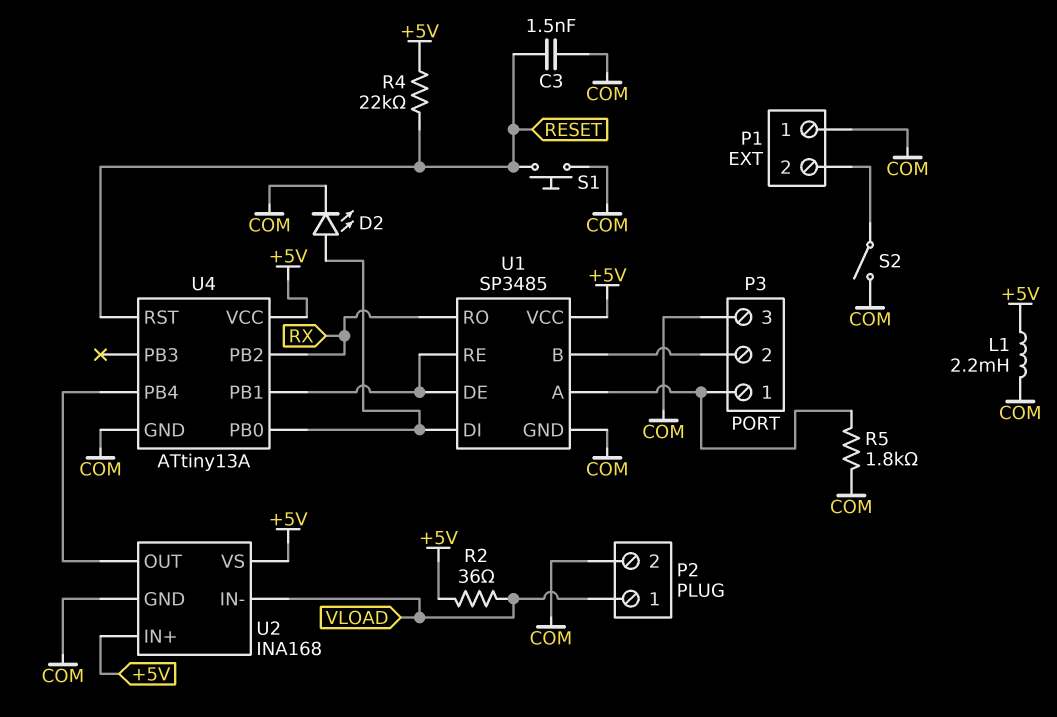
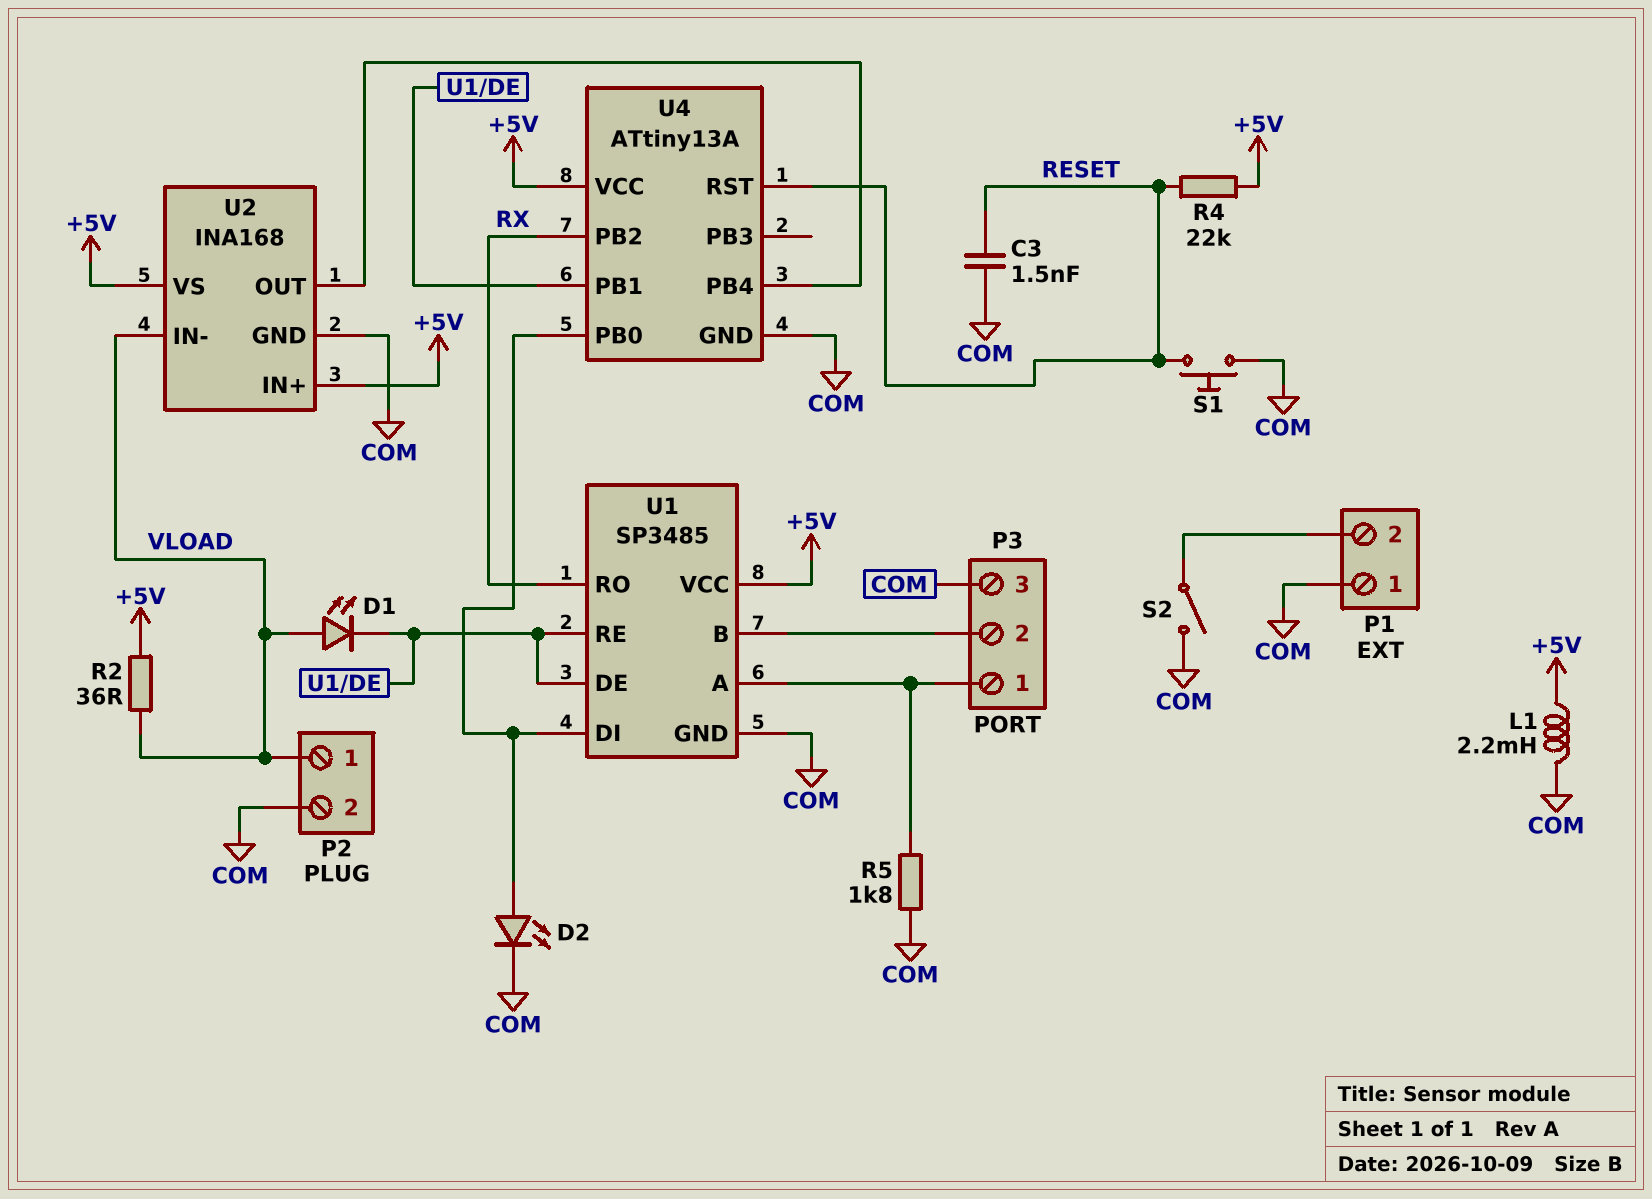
D1: none -> LED (A VLOAD, K U1/DE)

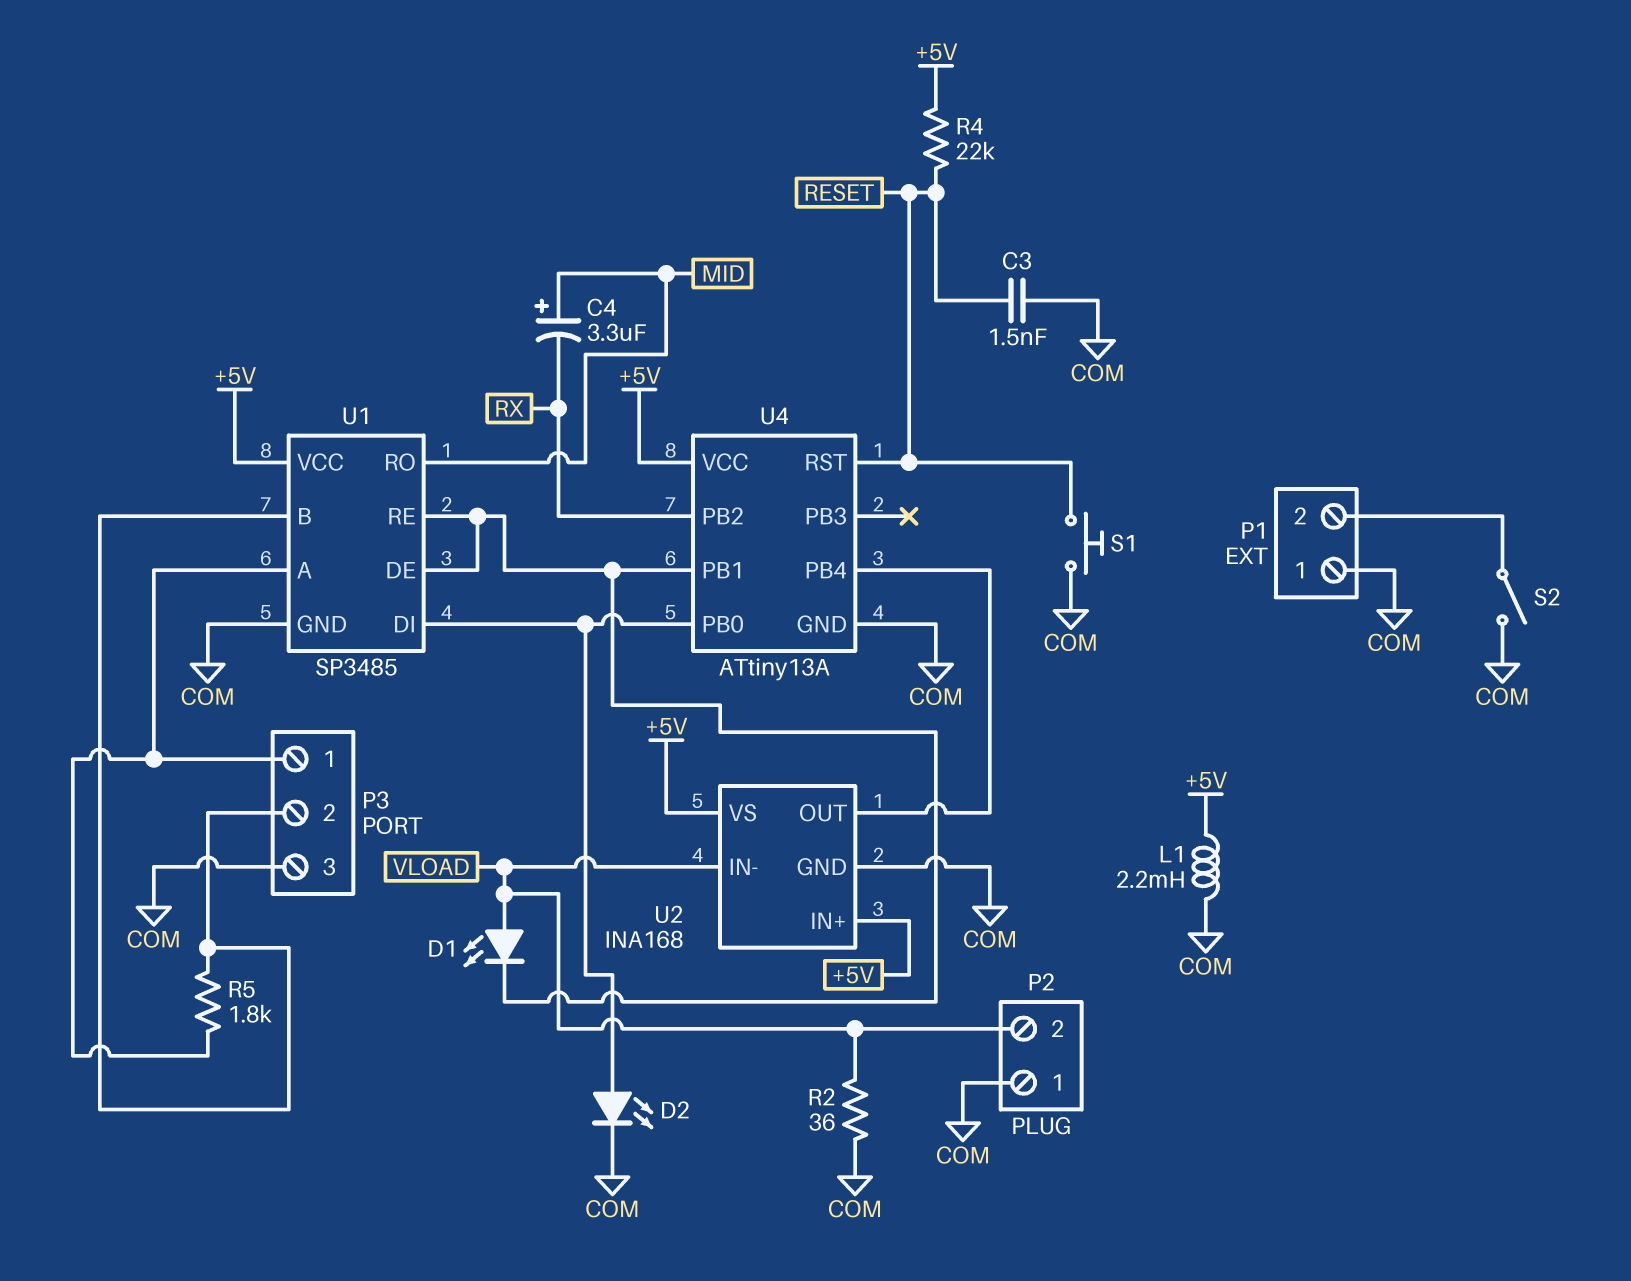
C4: none -> 3.3uF (plus MID, minus RX)
P2 pin 1: VLOAD -> COM
P2 pin 2: COM -> VLOAD
R2: 36 (+5V, VLOAD) -> 36 (COM, VLOAD)
R5: 1.8k (COM, P3/1) -> 1.8k (P3/1, P3/2)
U1 pin RO: RX -> MID

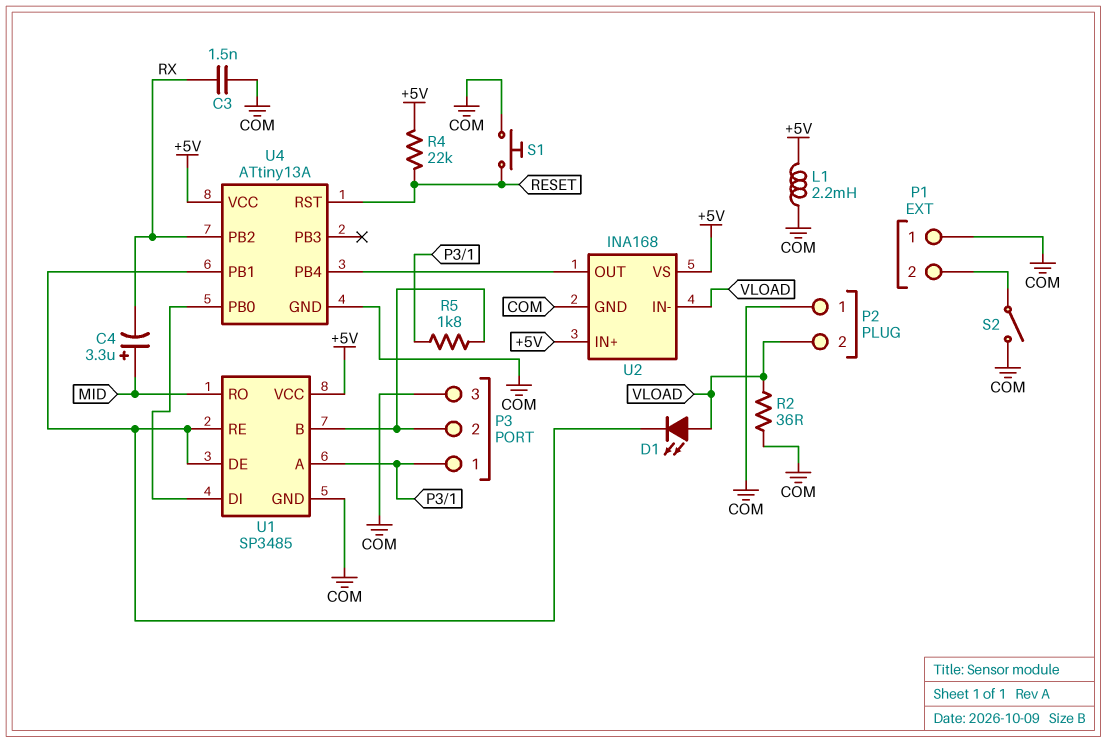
C3: 1.5nF (COM, RESET) -> 1.5nF (COM, RX)
D2: LED (A U1/DI, K COM) -> none

